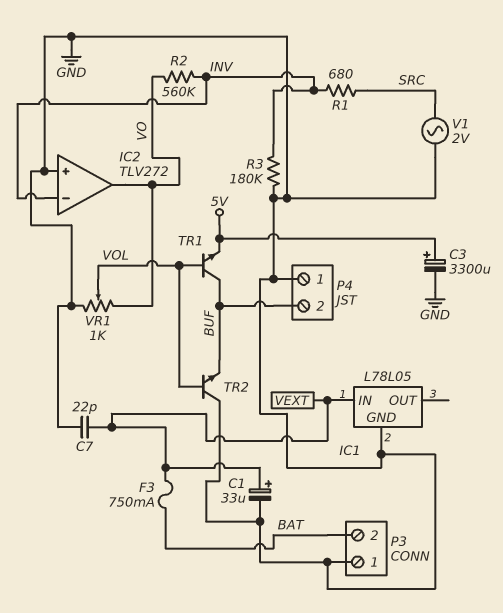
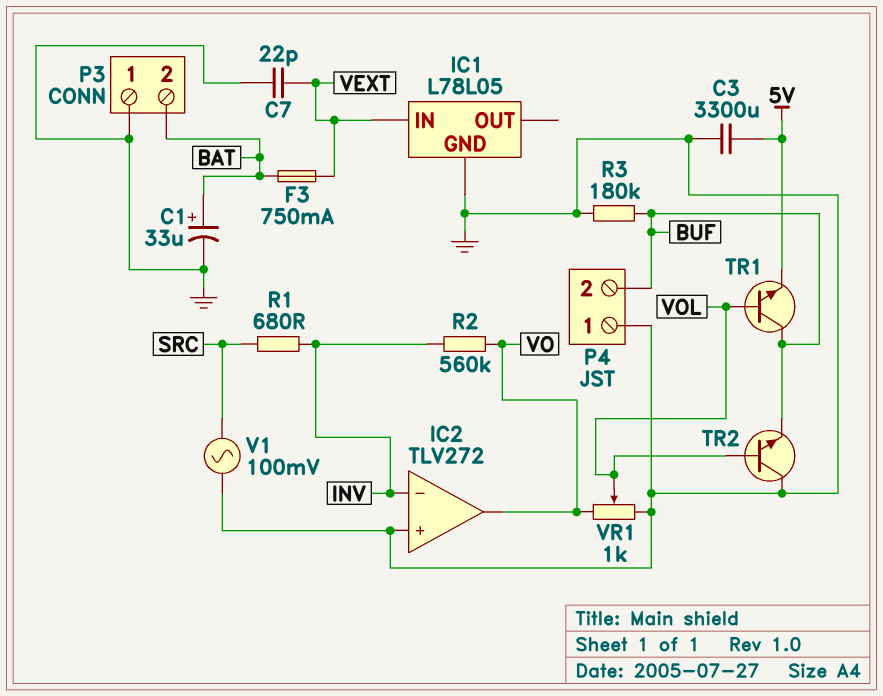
C1: 33uF (plus VEXT, minus GND) -> 33uF (plus BAT, minus GND)
C3: 3300uF (plus 5V, minus GND) -> 3300uF (5V, GND)
R3: 180k (GND, INV) -> 180k (BUF, GND)
V1: AC 2V (GND, SRC) -> AC 100mV (GND, SRC)

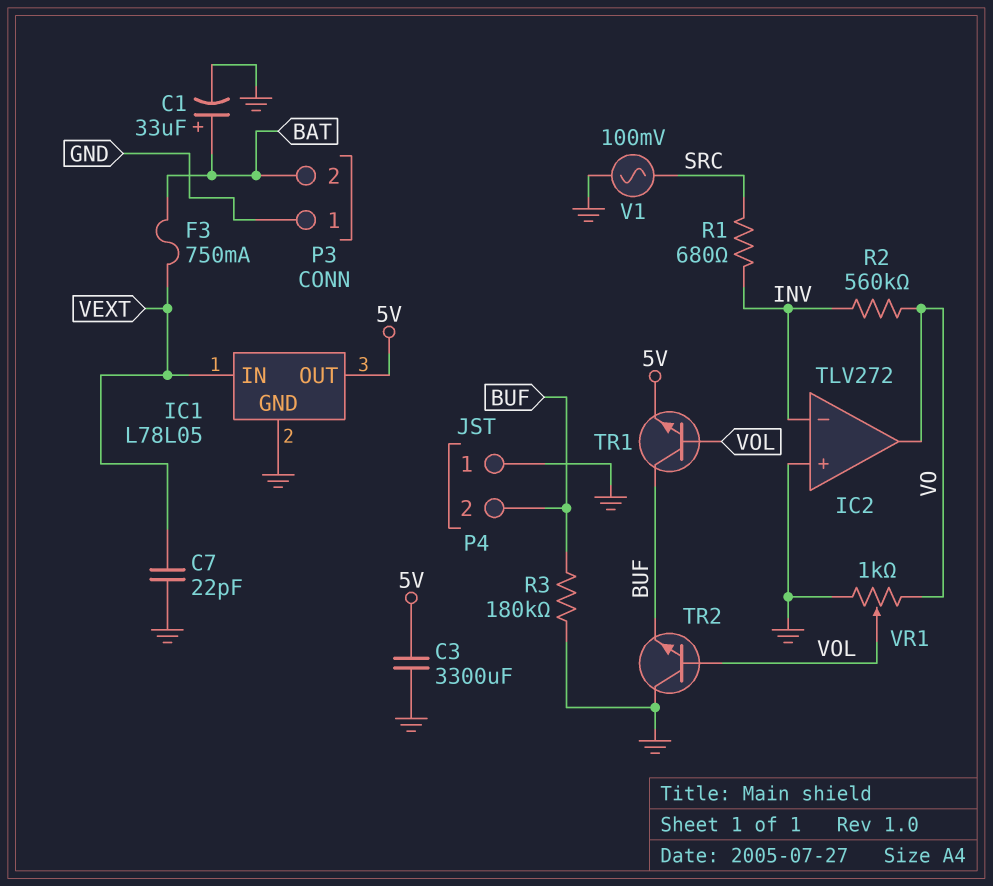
IC1 pin OUT: none -> 5V

